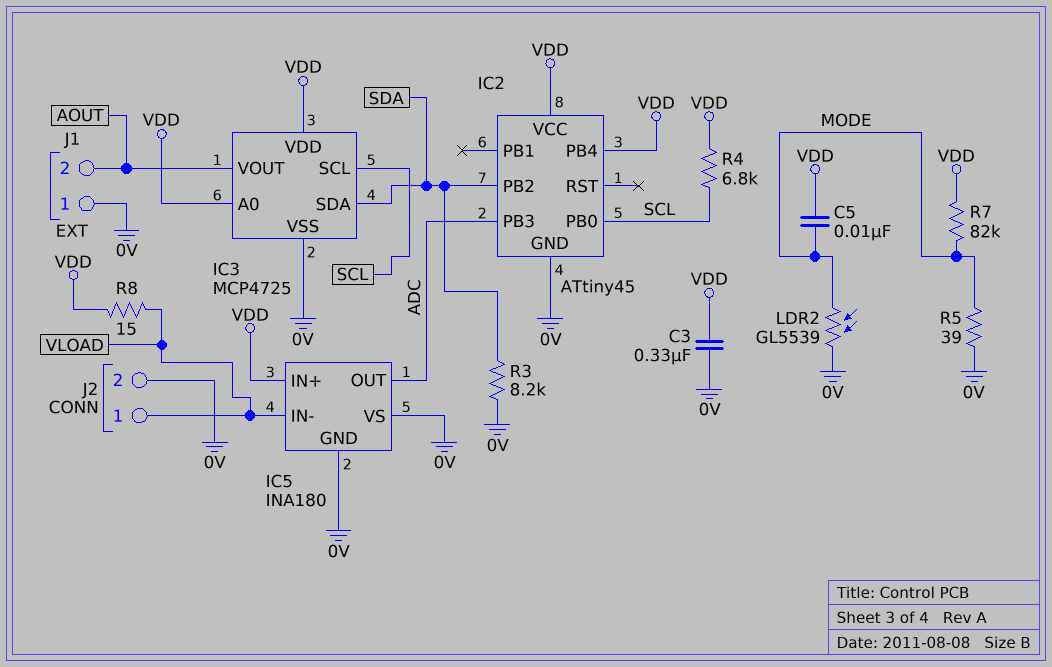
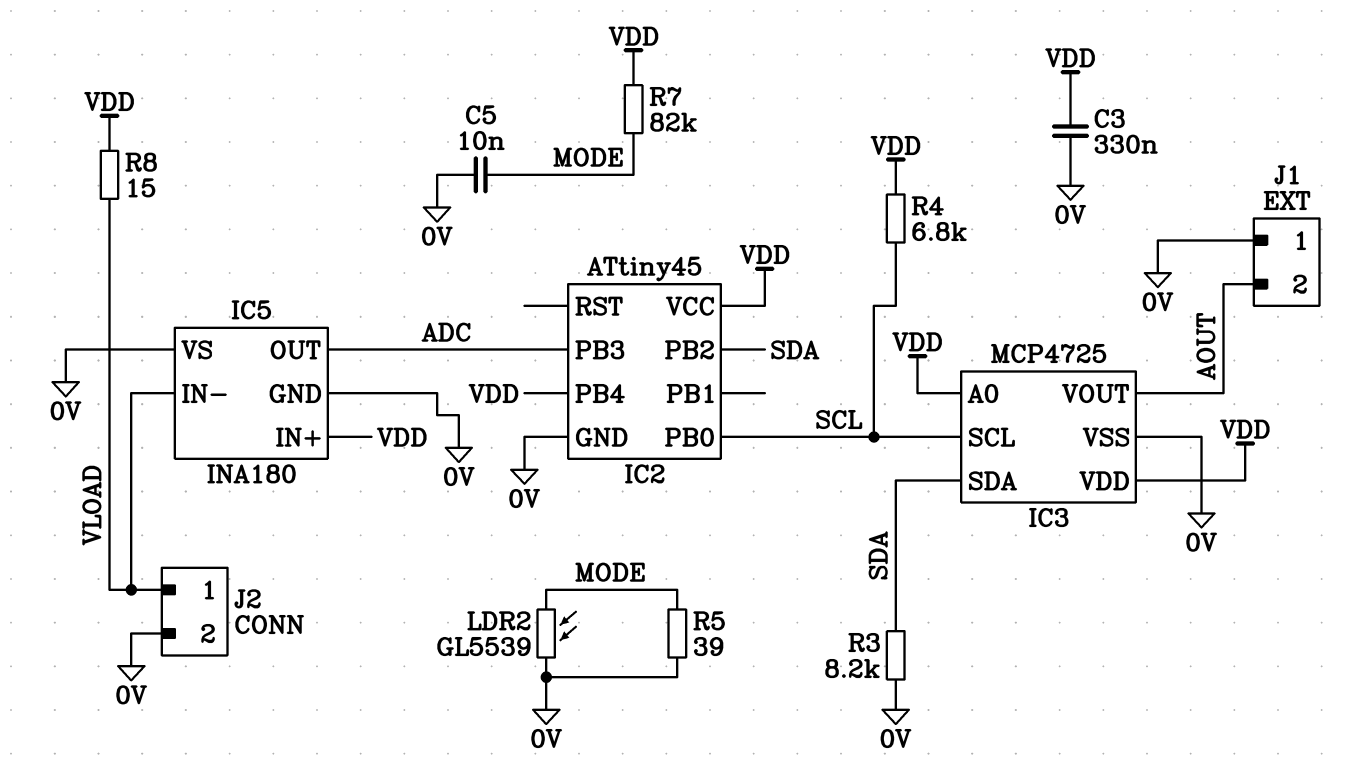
C5: 10nF (MODE, VDD) -> 10nF (0V, MODE)

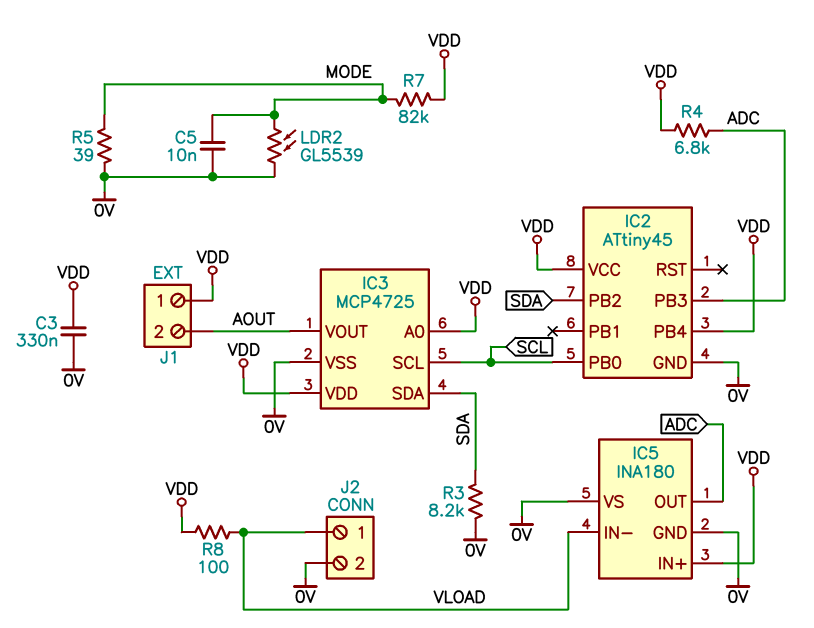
J1 pin 1: 0V -> VDD
R4: 6.8k (SCL, VDD) -> 6.8k (ADC, VDD)
R8: 15 (VDD, VLOAD) -> 100 (VDD, VLOAD)

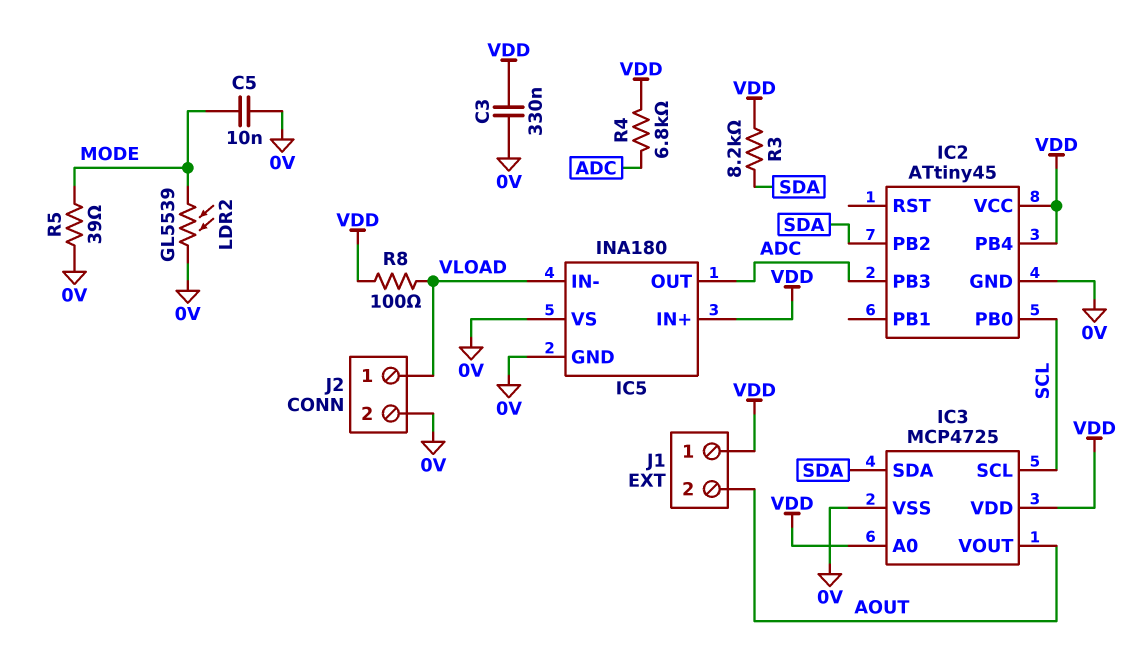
R3: 8.2k (0V, SDA) -> 8.2k (SDA, VDD)
R7: 82k (MODE, VDD) -> none

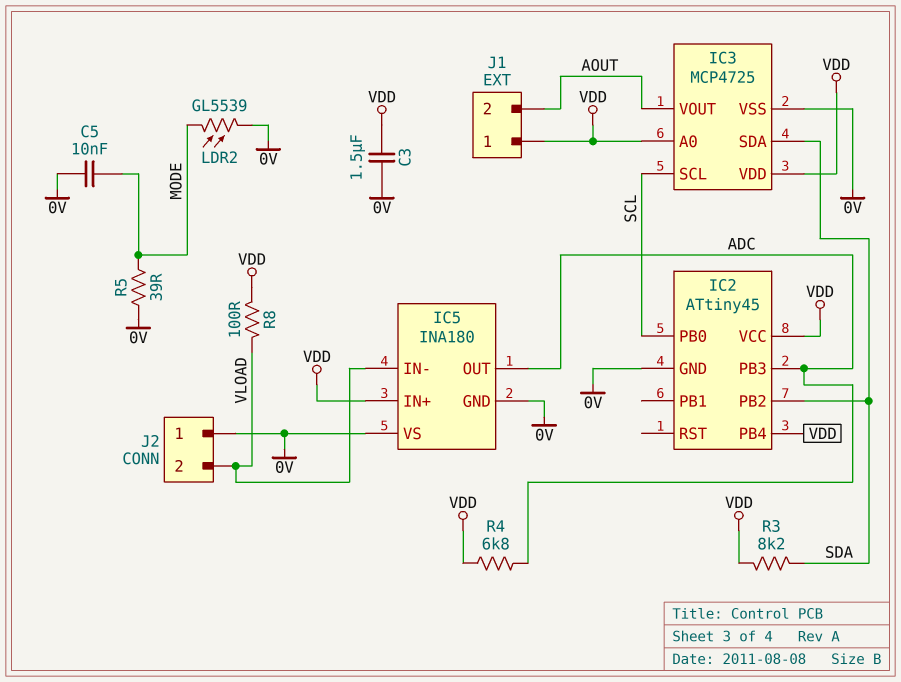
C3: 330nF (0V, VDD) -> 1.5uF (0V, VDD)
J2 pin 1: VLOAD -> 0V
J2 pin 2: 0V -> VLOAD

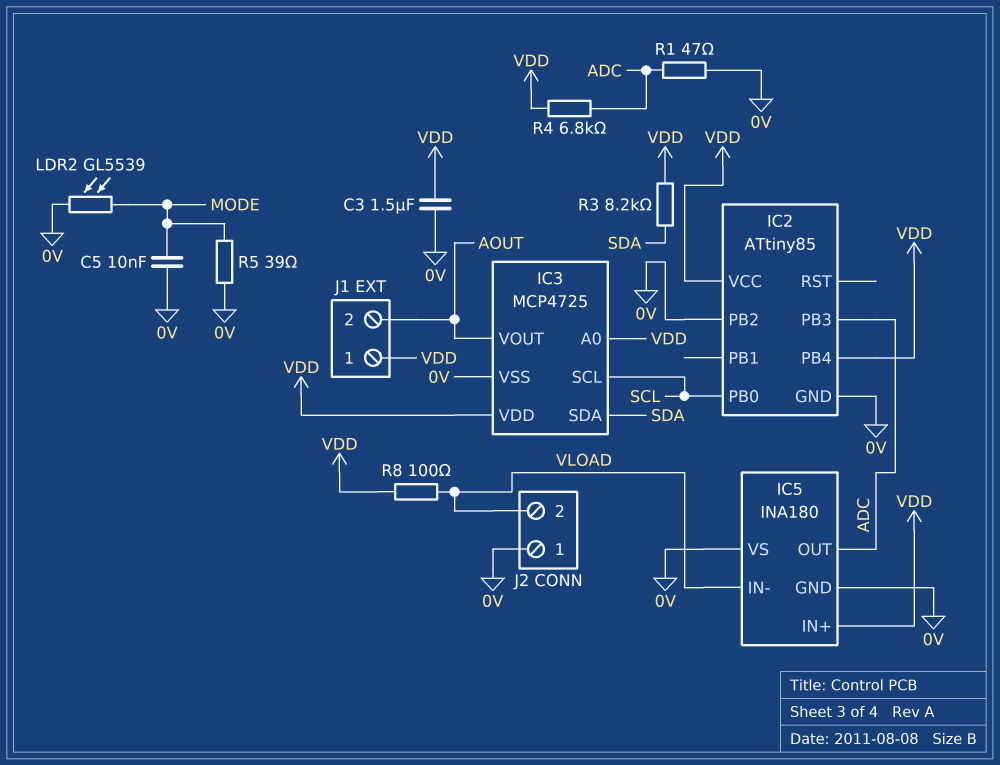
IC2: ATtiny45 -> ATtiny85
IC2 pin PB2: SDA -> 0V
R1: none -> 47 (0V, ADC)

